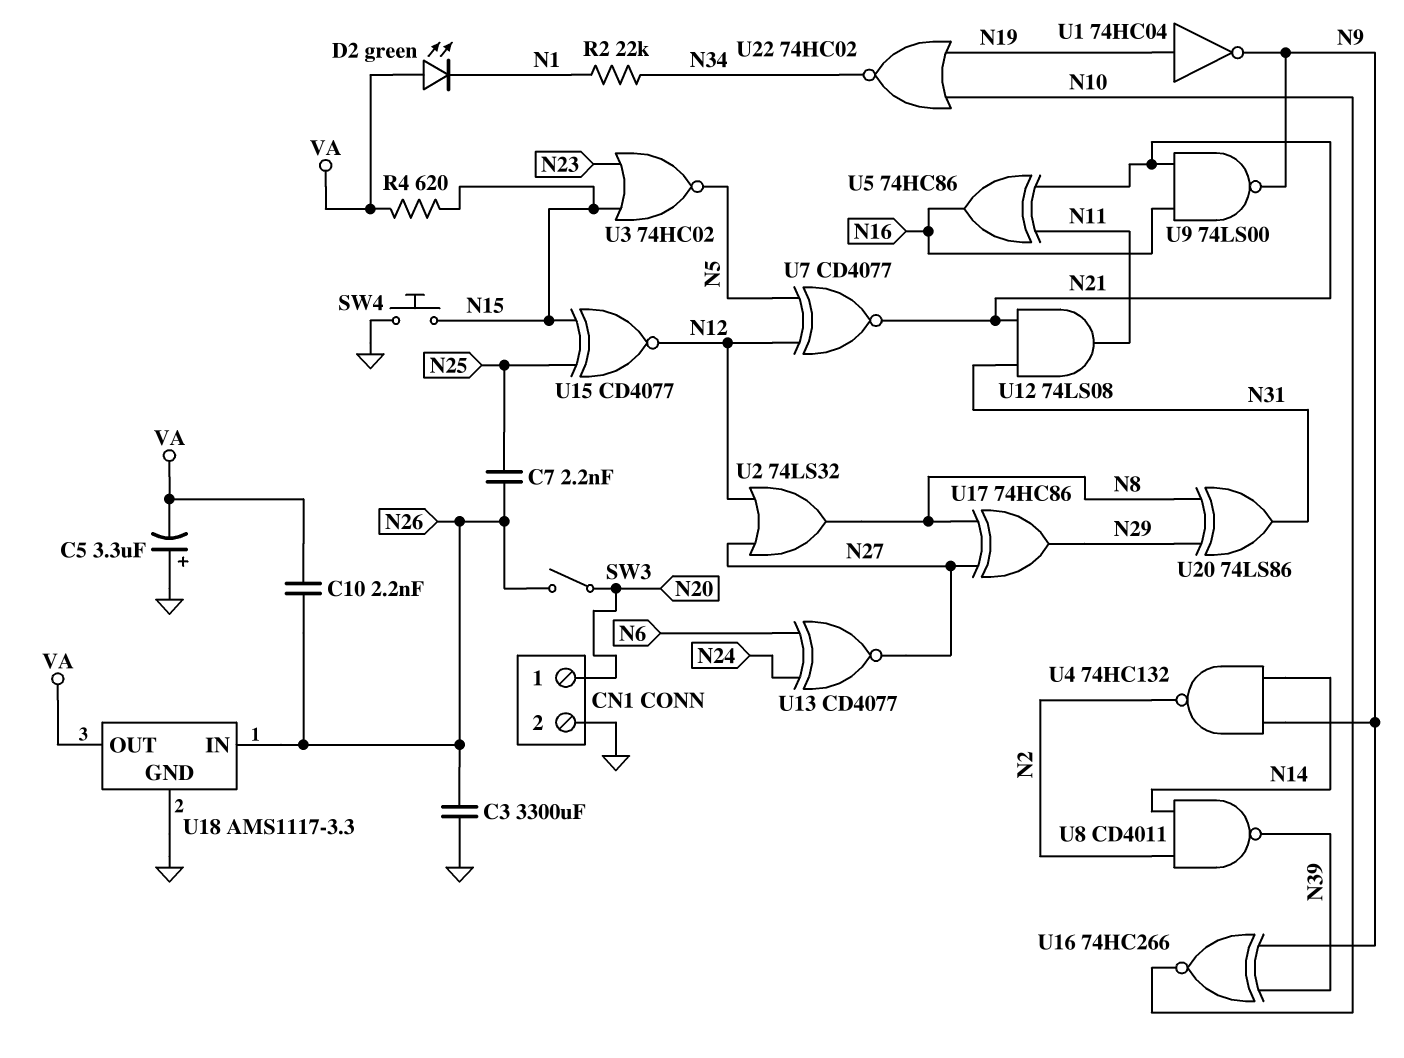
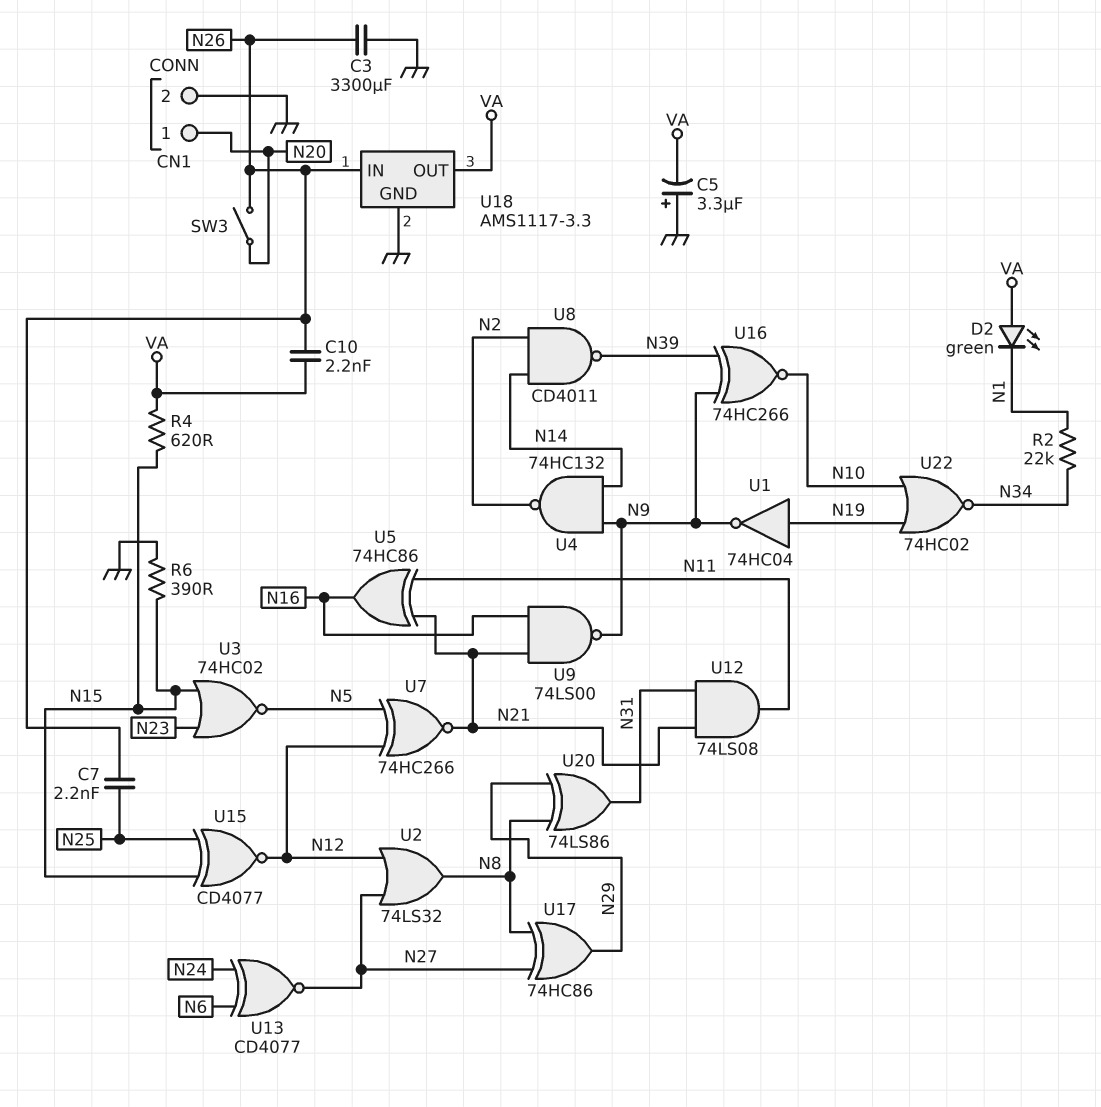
R6: none -> 390 (GND, N15)
SW4: button (GND, N15) -> none
U7: XNOR CD4077 (in N5, in N12, out N21) -> XNOR 74HC266 (in N5, in N12, out N21)

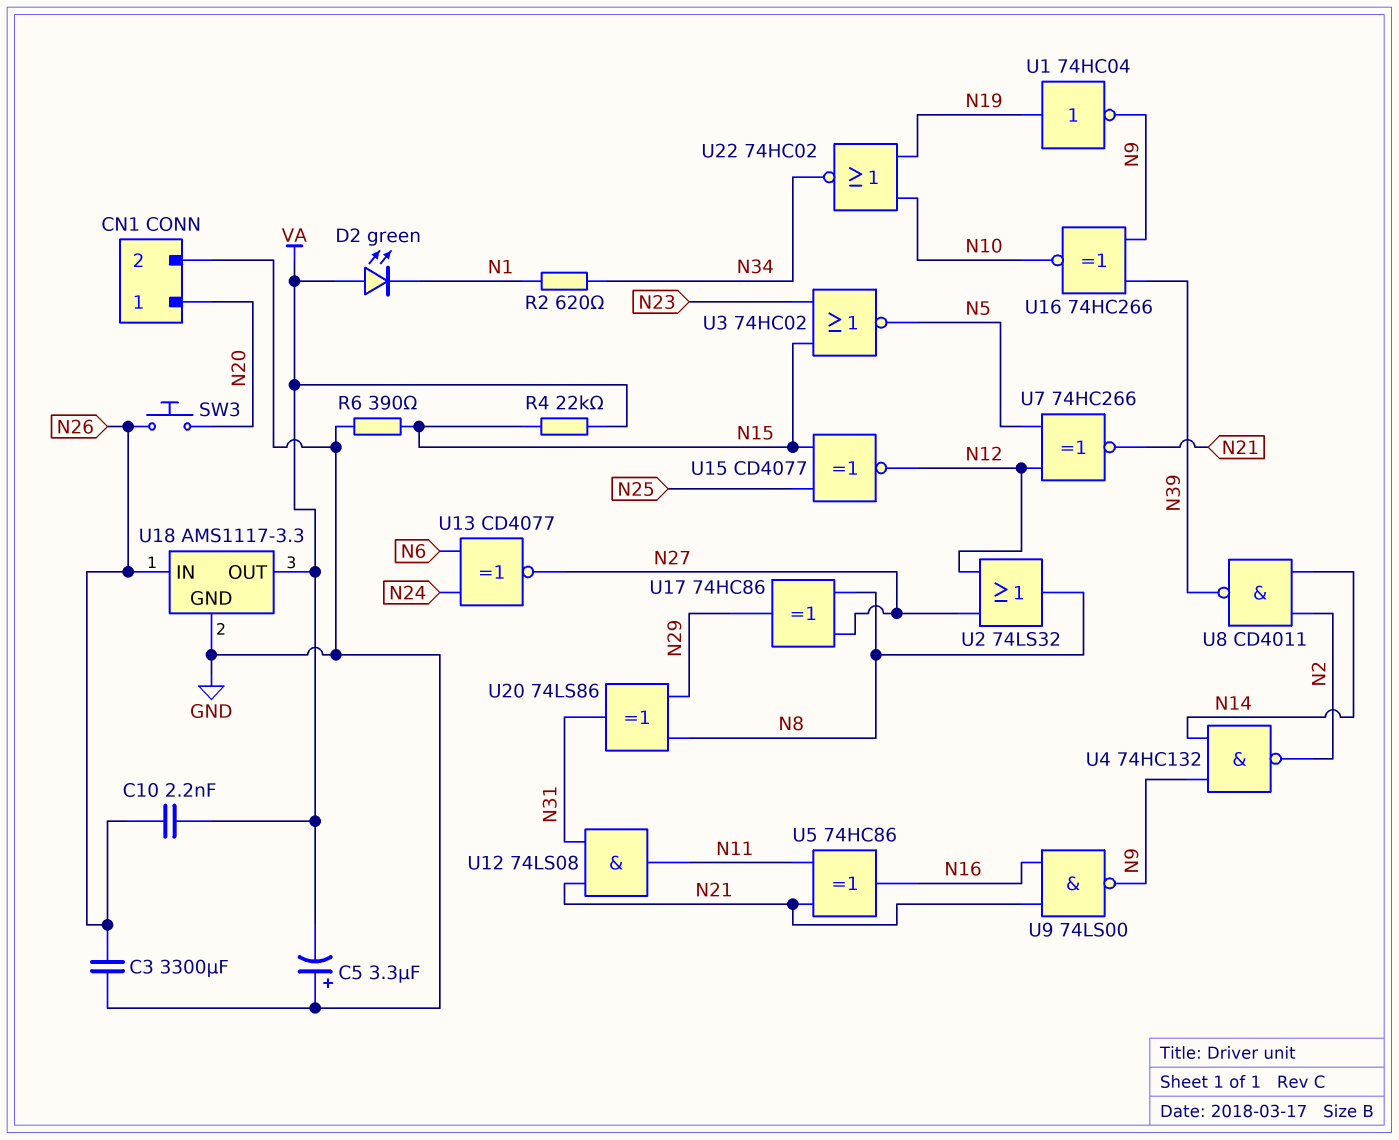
C7: 2.2nF (N25, N26) -> none
R2: 22k (N1, N34) -> 620 (N1, N34)
R4: 620 (N15, VA) -> 22k (N15, VA)
SW3: switch (N20, N26) -> button (N20, N26)

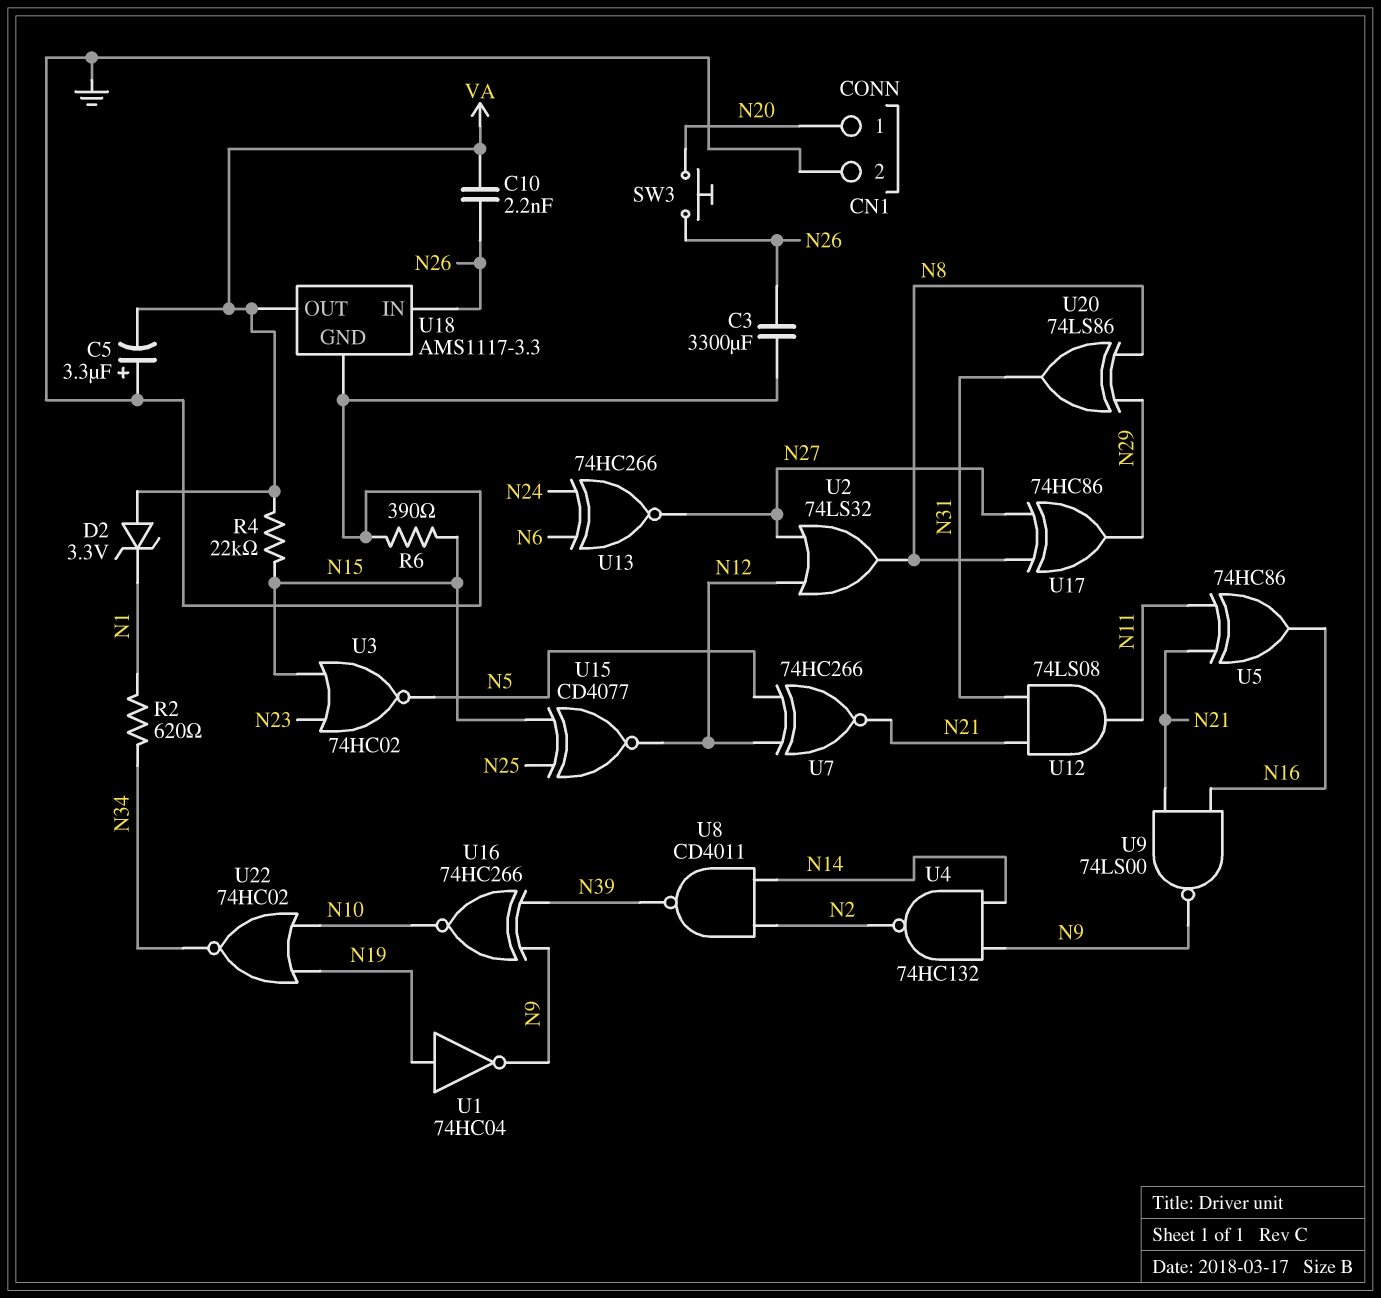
D2: LED green (A VA, K N1) -> zener 3.3V (A VA, K N1)
U13: XNOR CD4077 (in N6, in N24, out N27) -> XNOR 74HC266 (in N6, in N24, out N27)

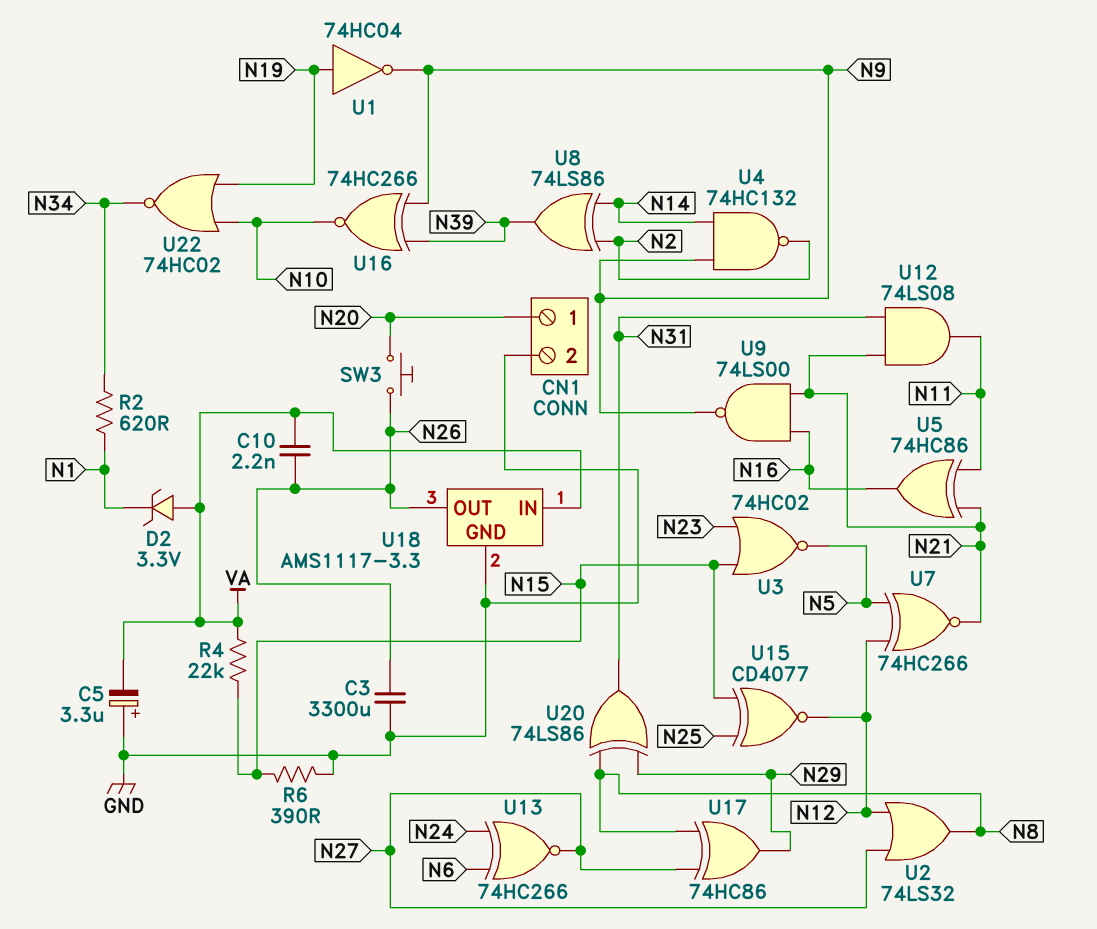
U8: NAND CD4011 (in N2, in N14, out N39) -> XOR 74LS86 (in N2, in N14, out N39)
U18 pin IN: N26 -> VA
U18 pin OUT: VA -> N26

